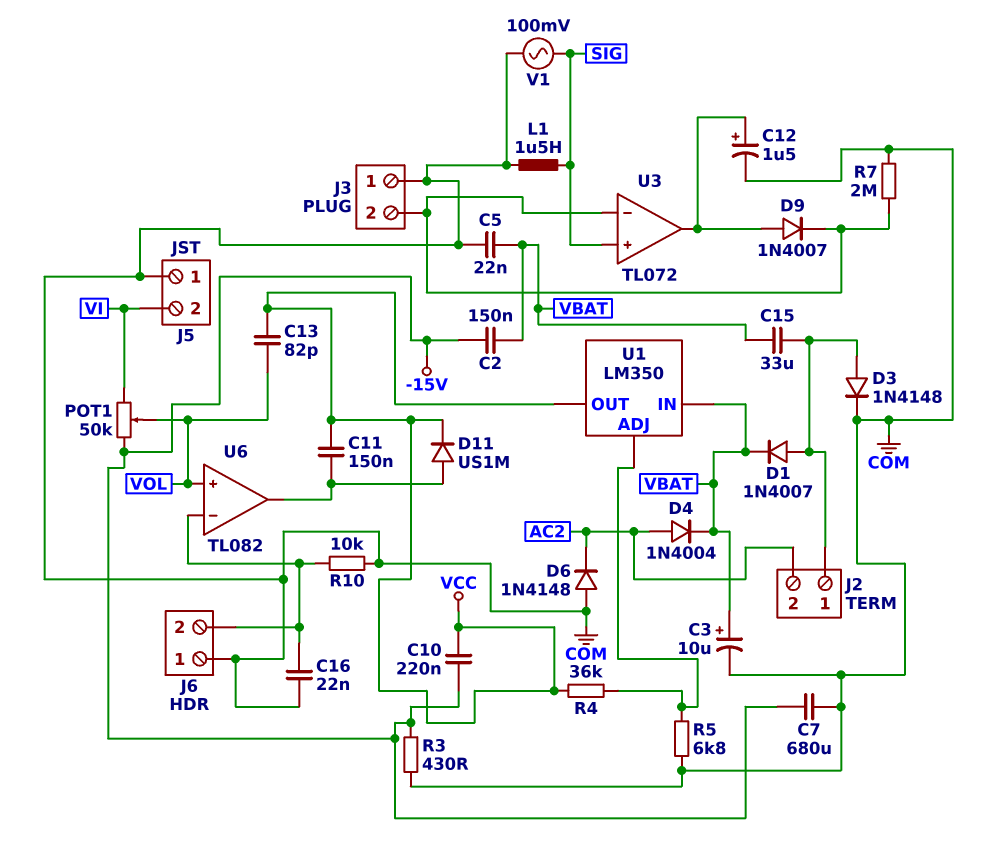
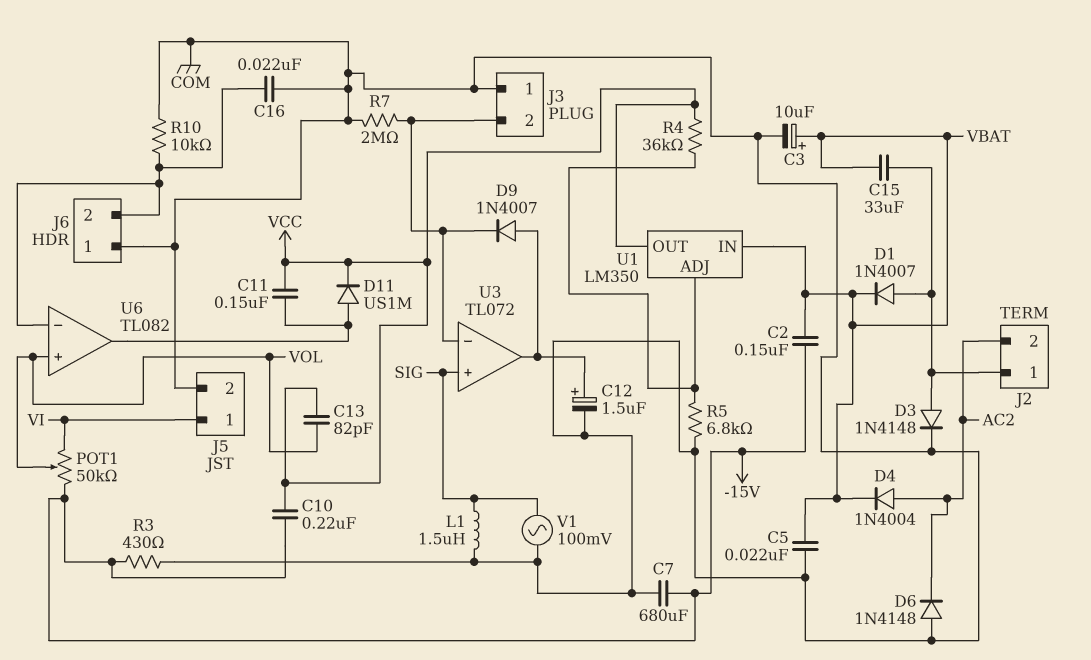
J5 pin 1: COM -> VI
J5 pin 2: VI -> COM

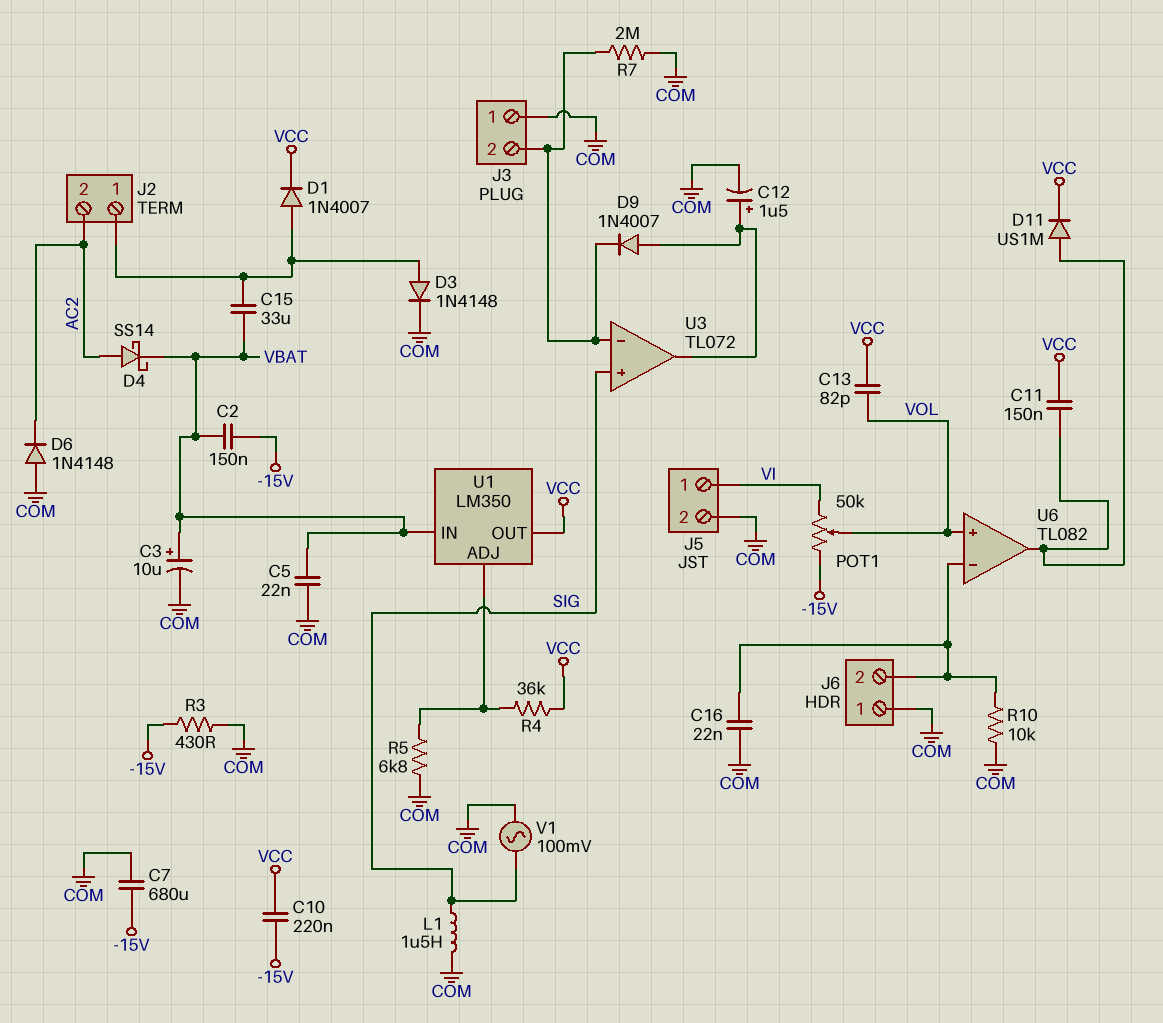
D1: diode 1N4007 (A J2/1, K VBAT) -> diode 1N4007 (A J2/1, K VCC)
D4: diode 1N4004 (A AC2, K VBAT) -> schottky SS14 (A AC2, K VBAT)

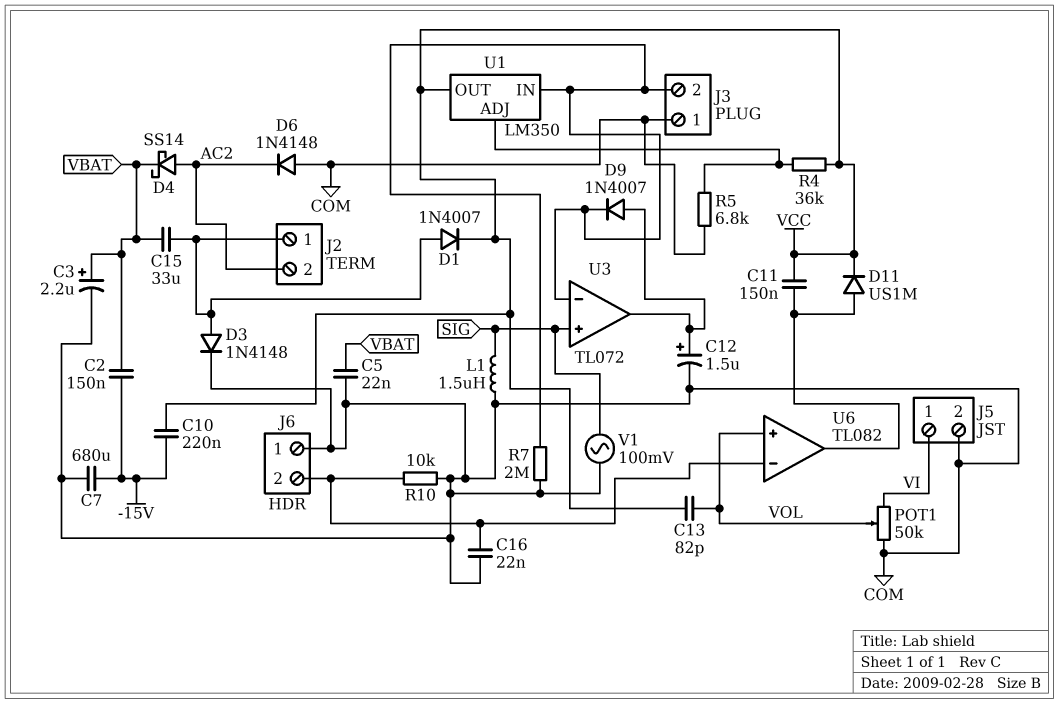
C3: 10uF (plus VBAT, minus COM) -> 2.2uF (plus VBAT, minus COM)
POT1: 50k (-15V, VI, wiper VOL) -> 50k (COM, VI, wiper VOL)
R3: 430 (-15V, COM) -> none
U1 pin IN: VBAT -> J3/2

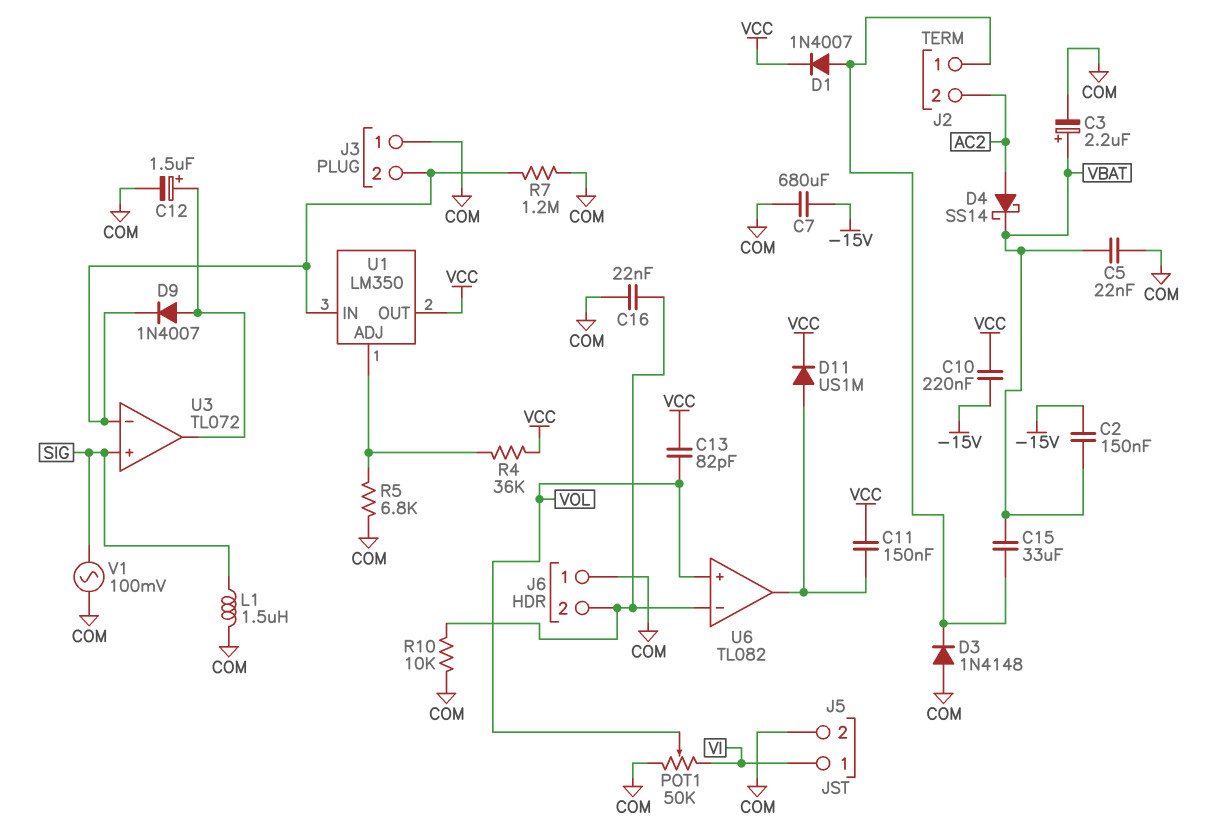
D3: diode 1N4148 (A J2/1, K COM) -> diode 1N4148 (A COM, K J2/1)
D6: diode 1N4148 (A COM, K AC2) -> none
R7: 2M (COM, J3/2) -> 1.2M (COM, J3/2)

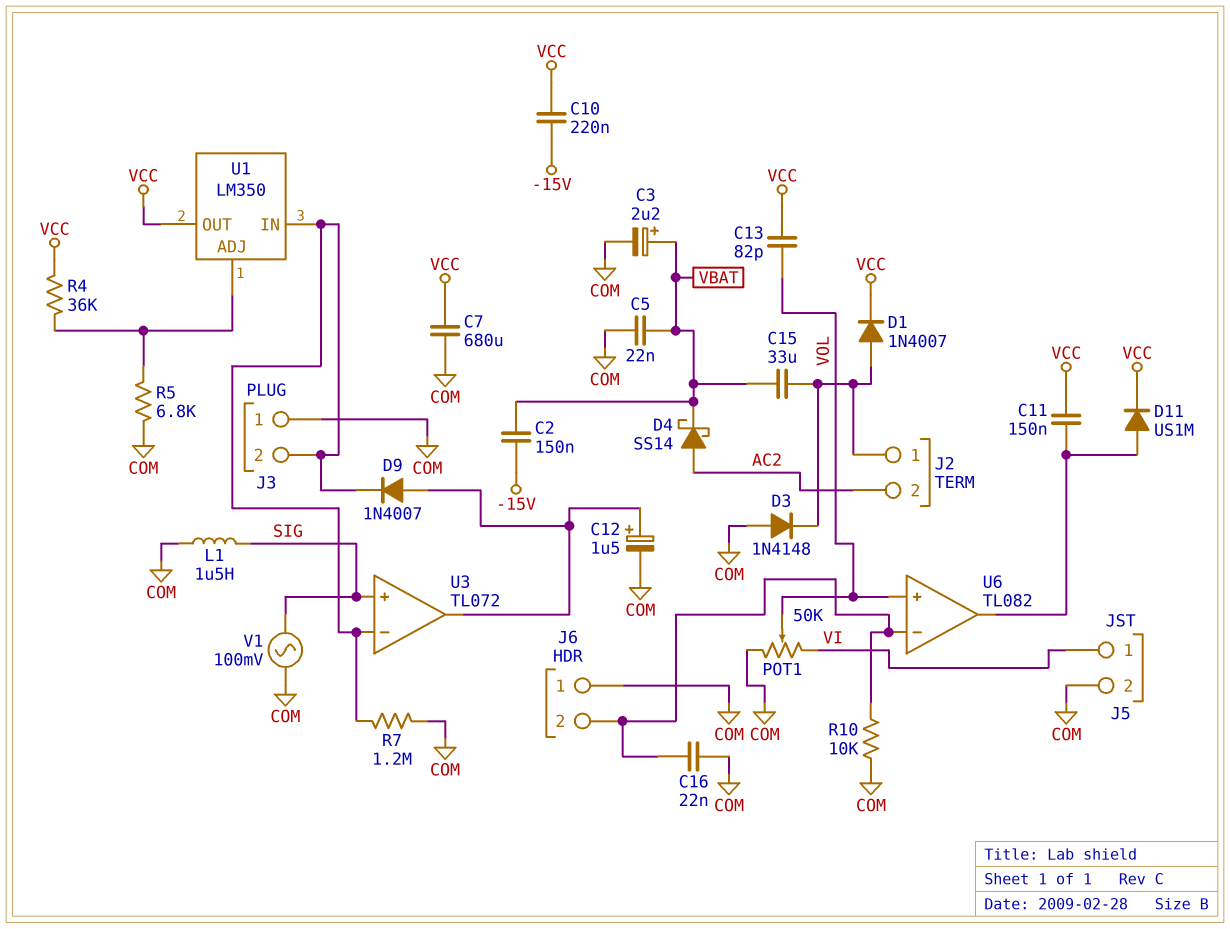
C7: 680uF (-15V, COM) -> 680uF (COM, VCC)

